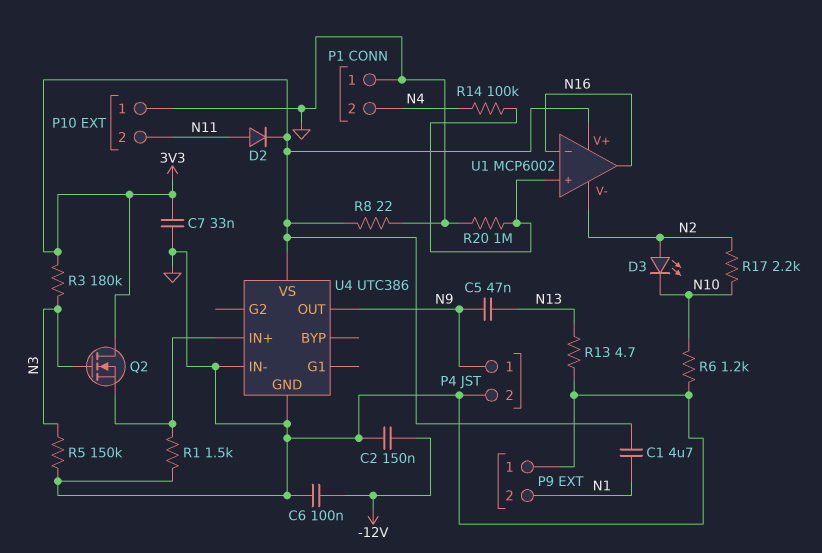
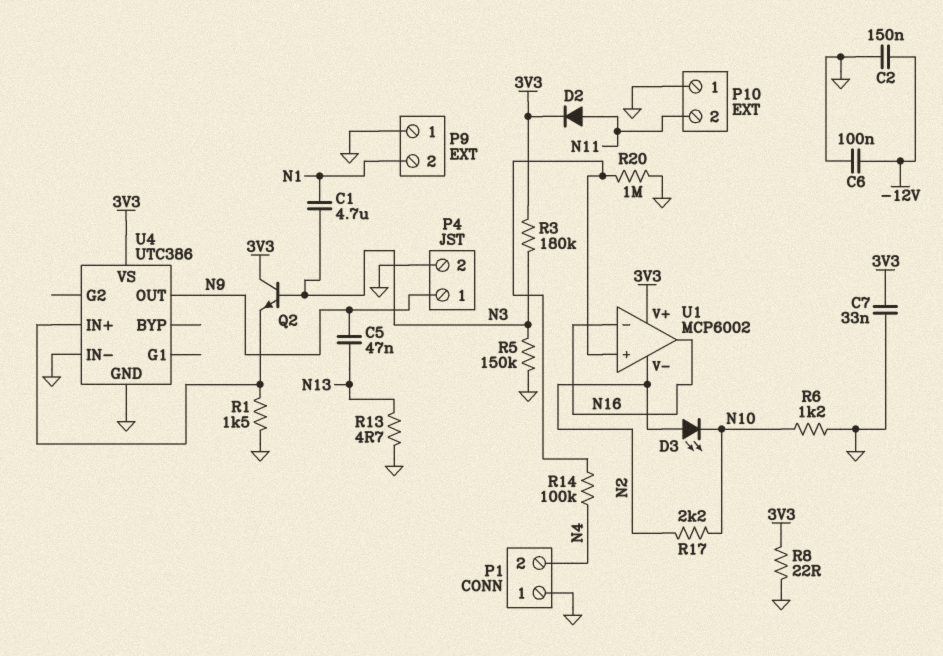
C1: 4.7uF (3V3, N1) -> 4.7uF (N1, N3)
Q2: NMOS (G N3, D 3V3, S U4/IN+) -> NPN (B N3, C 3V3, E U4/IN+)

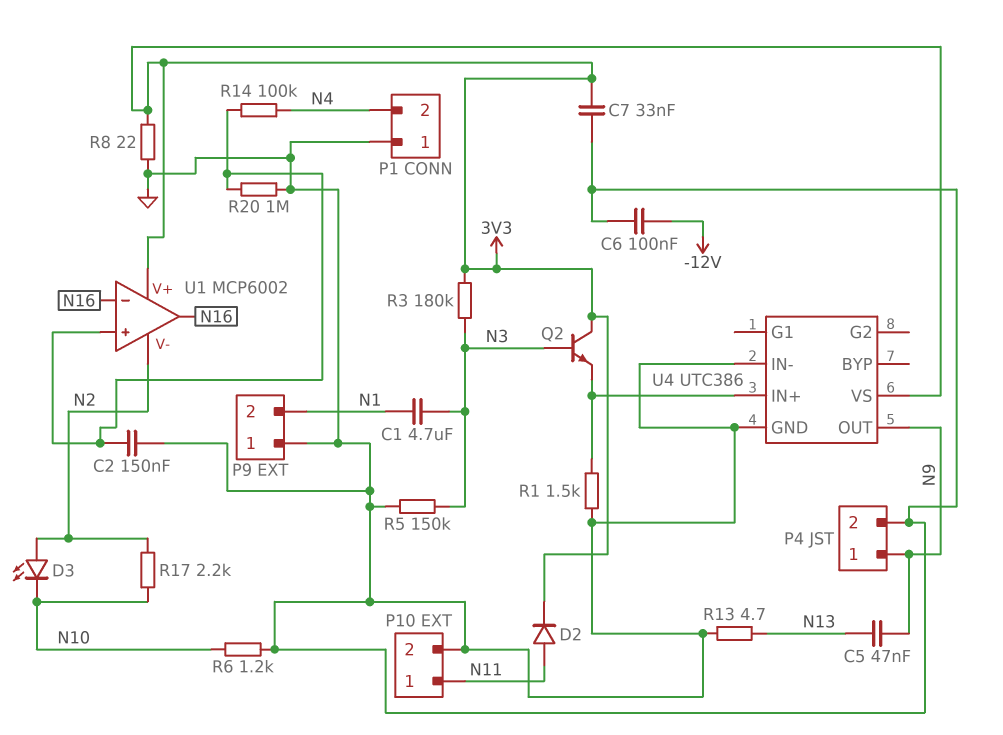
C2: 150nF (-12V, GND) -> 150nF (GND, U1/in+)
P10 pin 1: GND -> N11
P10 pin 2: N11 -> GND

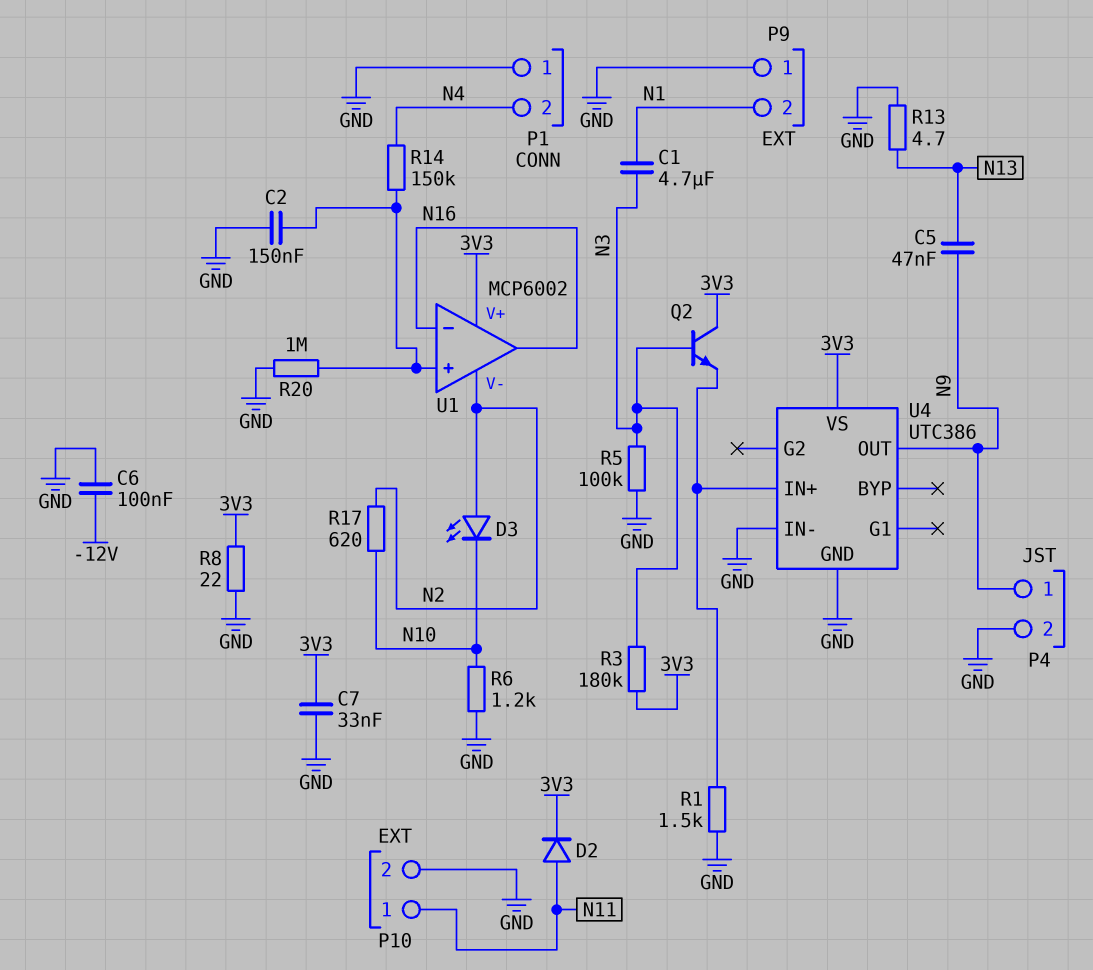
R5: 150k (GND, N3) -> 100k (GND, N3)
R14: 100k (N4, U1/in+) -> 150k (N4, U1/in+)
R17: 2.2k (N2, N10) -> 620 (N2, N10)

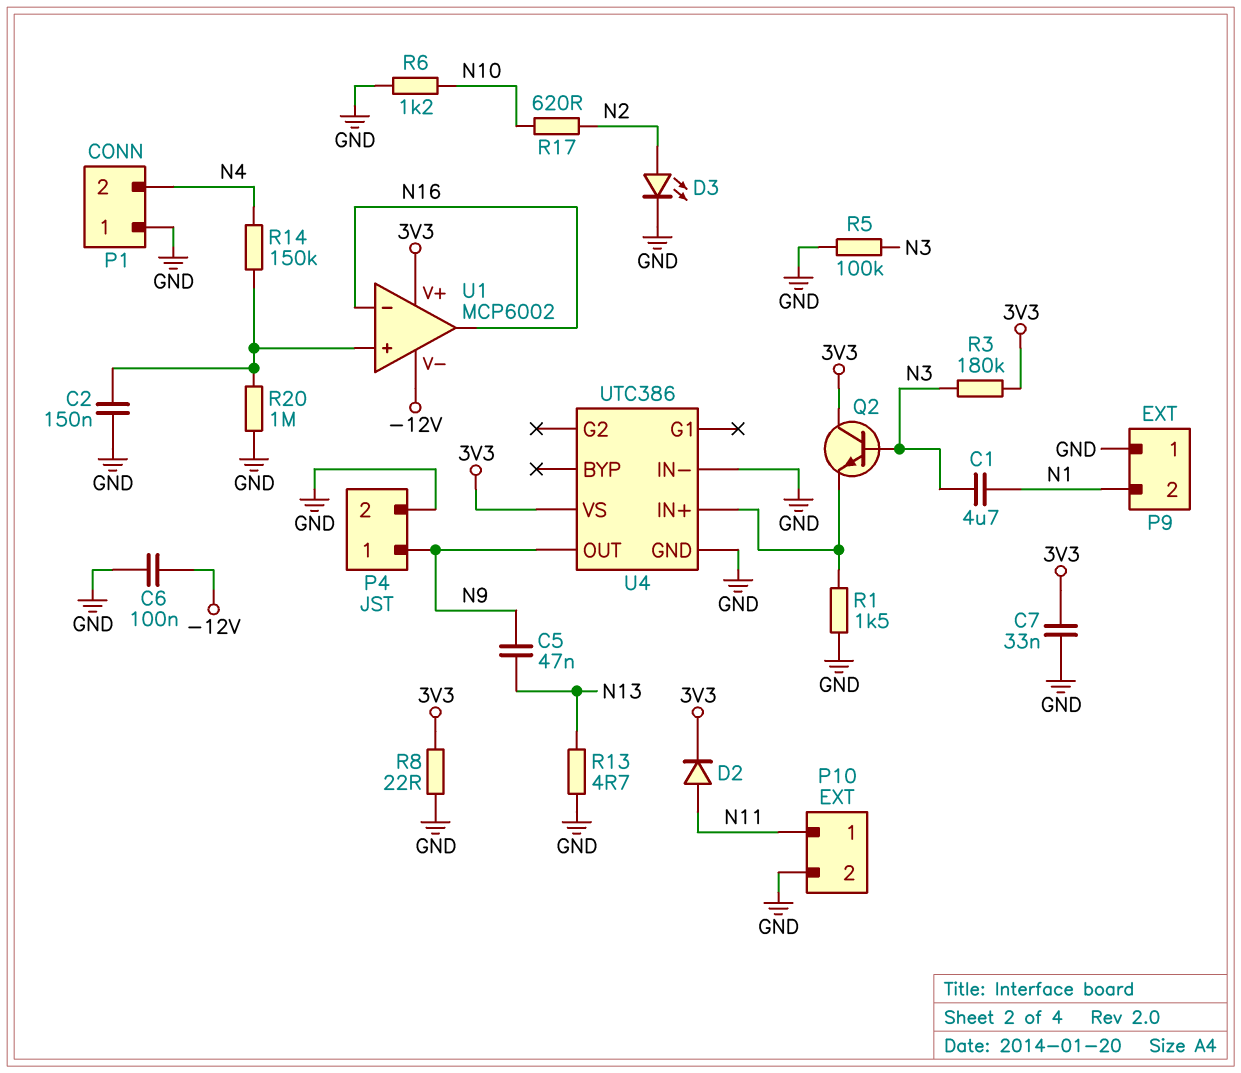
D3: LED (A N2, K N10) -> LED (A N2, K GND)
U1 pin V-: N2 -> -12V

